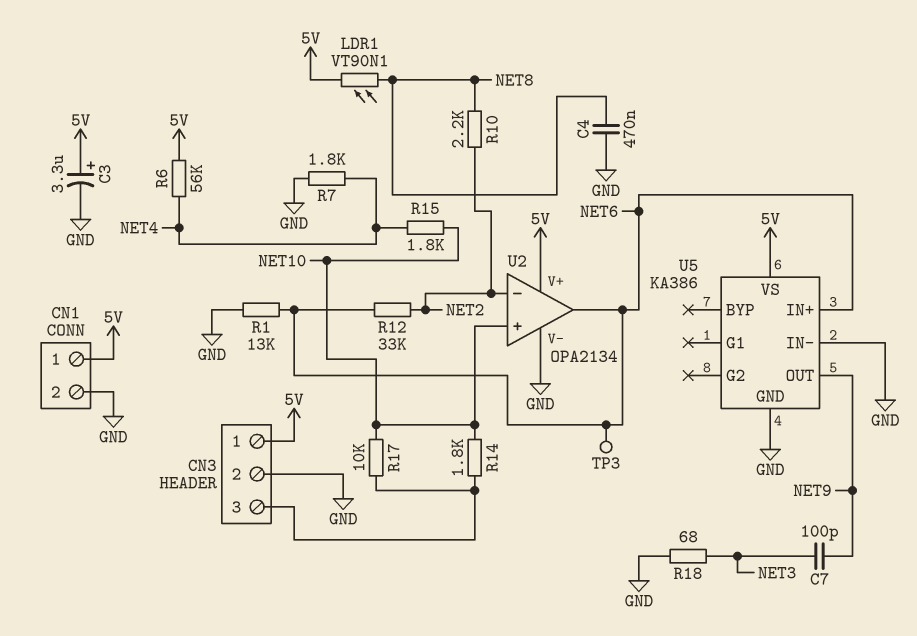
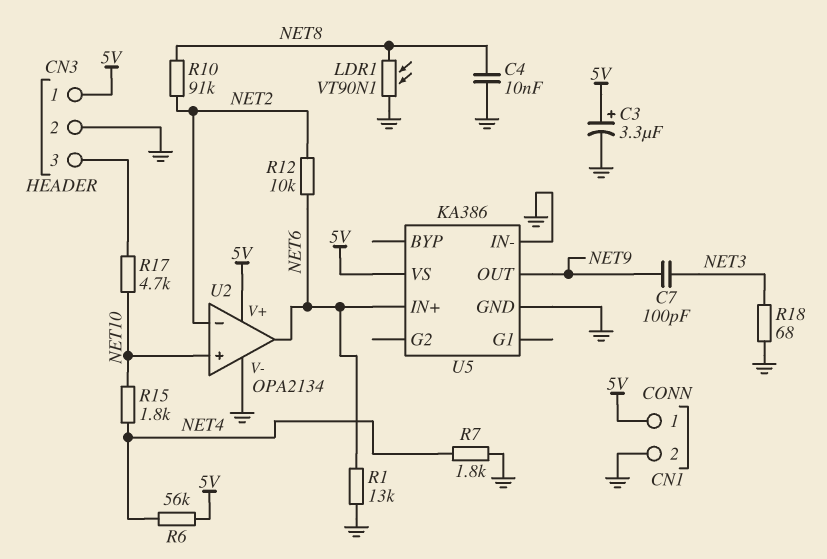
C4: 470nF (GND, NET8) -> 10nF (GND, NET8)
LDR1: VT90N1 (5V, NET8) -> VT90N1 (GND, NET8)
R10: 2.2k (NET2, NET8) -> 91k (NET2, NET8)
R12: 33k (NET2, NET6) -> 10k (NET2, NET6)
R14: 1.8k (CN3/3, NET10) -> none
R17: 10k (CN3/3, NET10) -> 4.7k (CN3/3, NET10)
TP3: test point (NET6) -> none

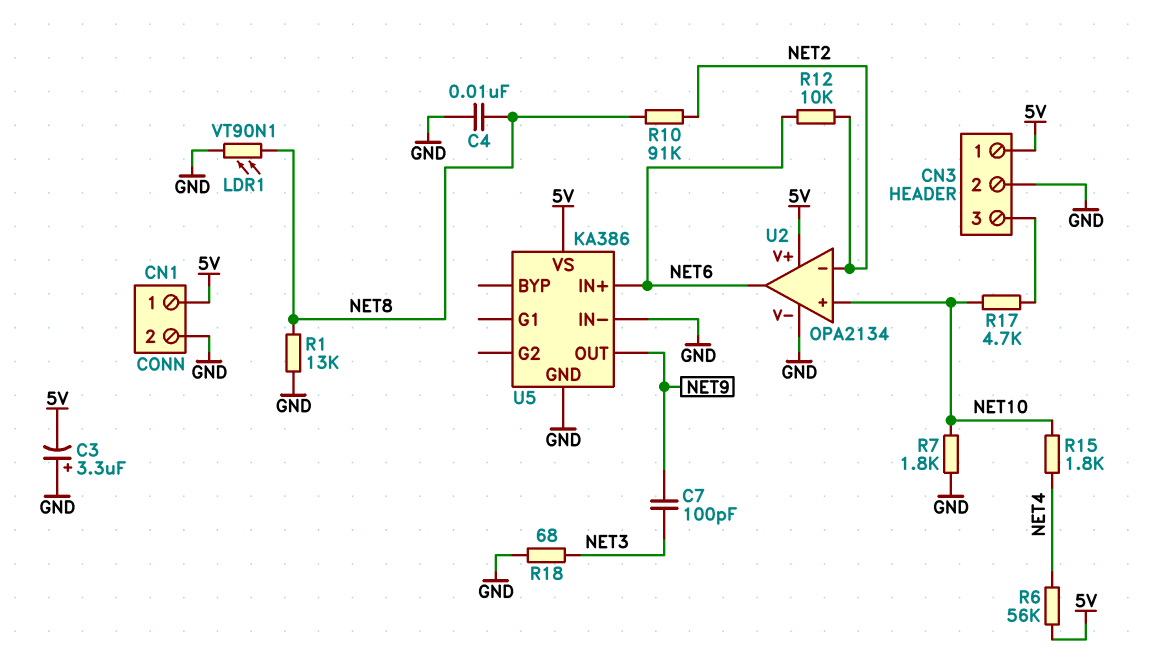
C3: 3.3uF (plus 5V, minus GND) -> 3.3uF (plus GND, minus 5V)
R1: 13k (GND, NET6) -> 13k (GND, NET8)
R7: 1.8k (GND, NET4) -> 1.8k (GND, NET10)

